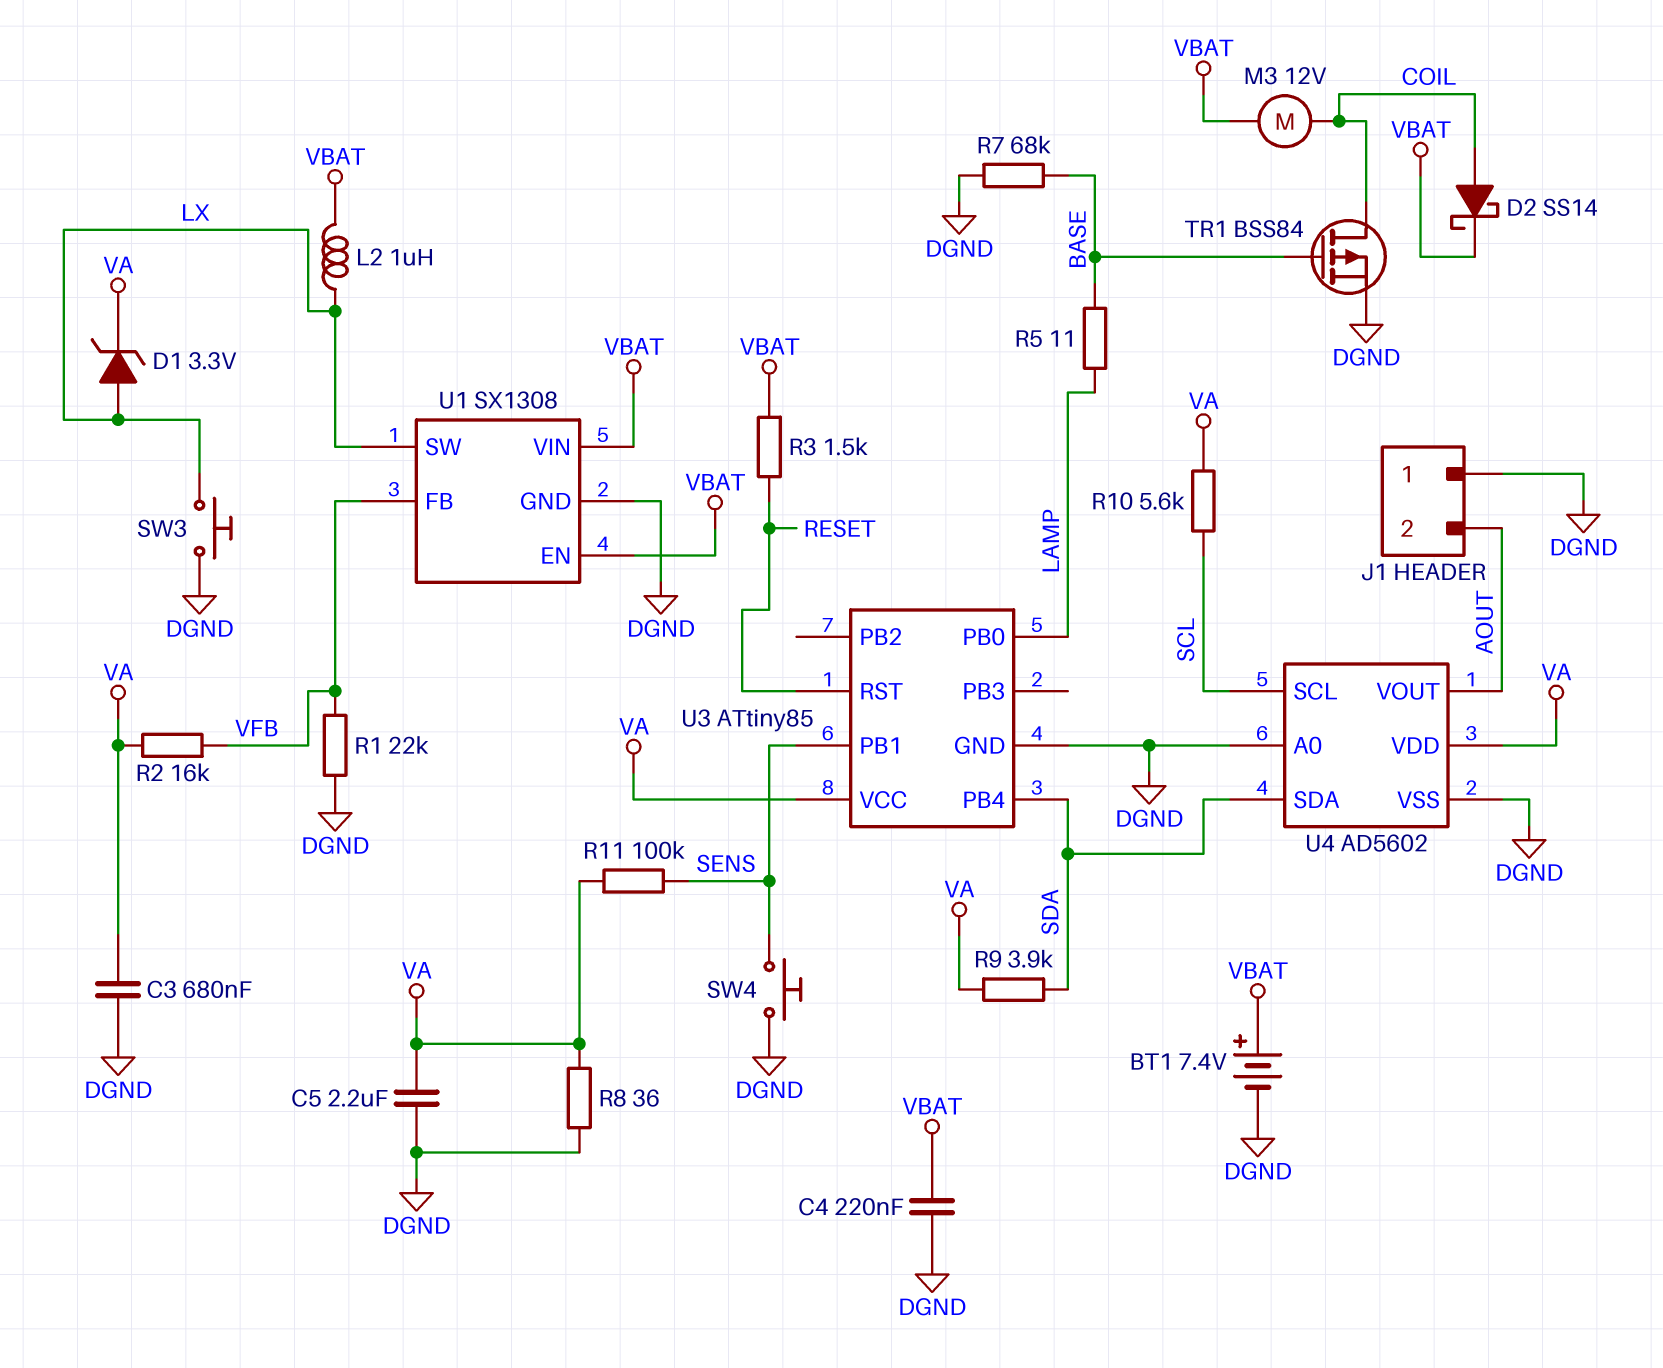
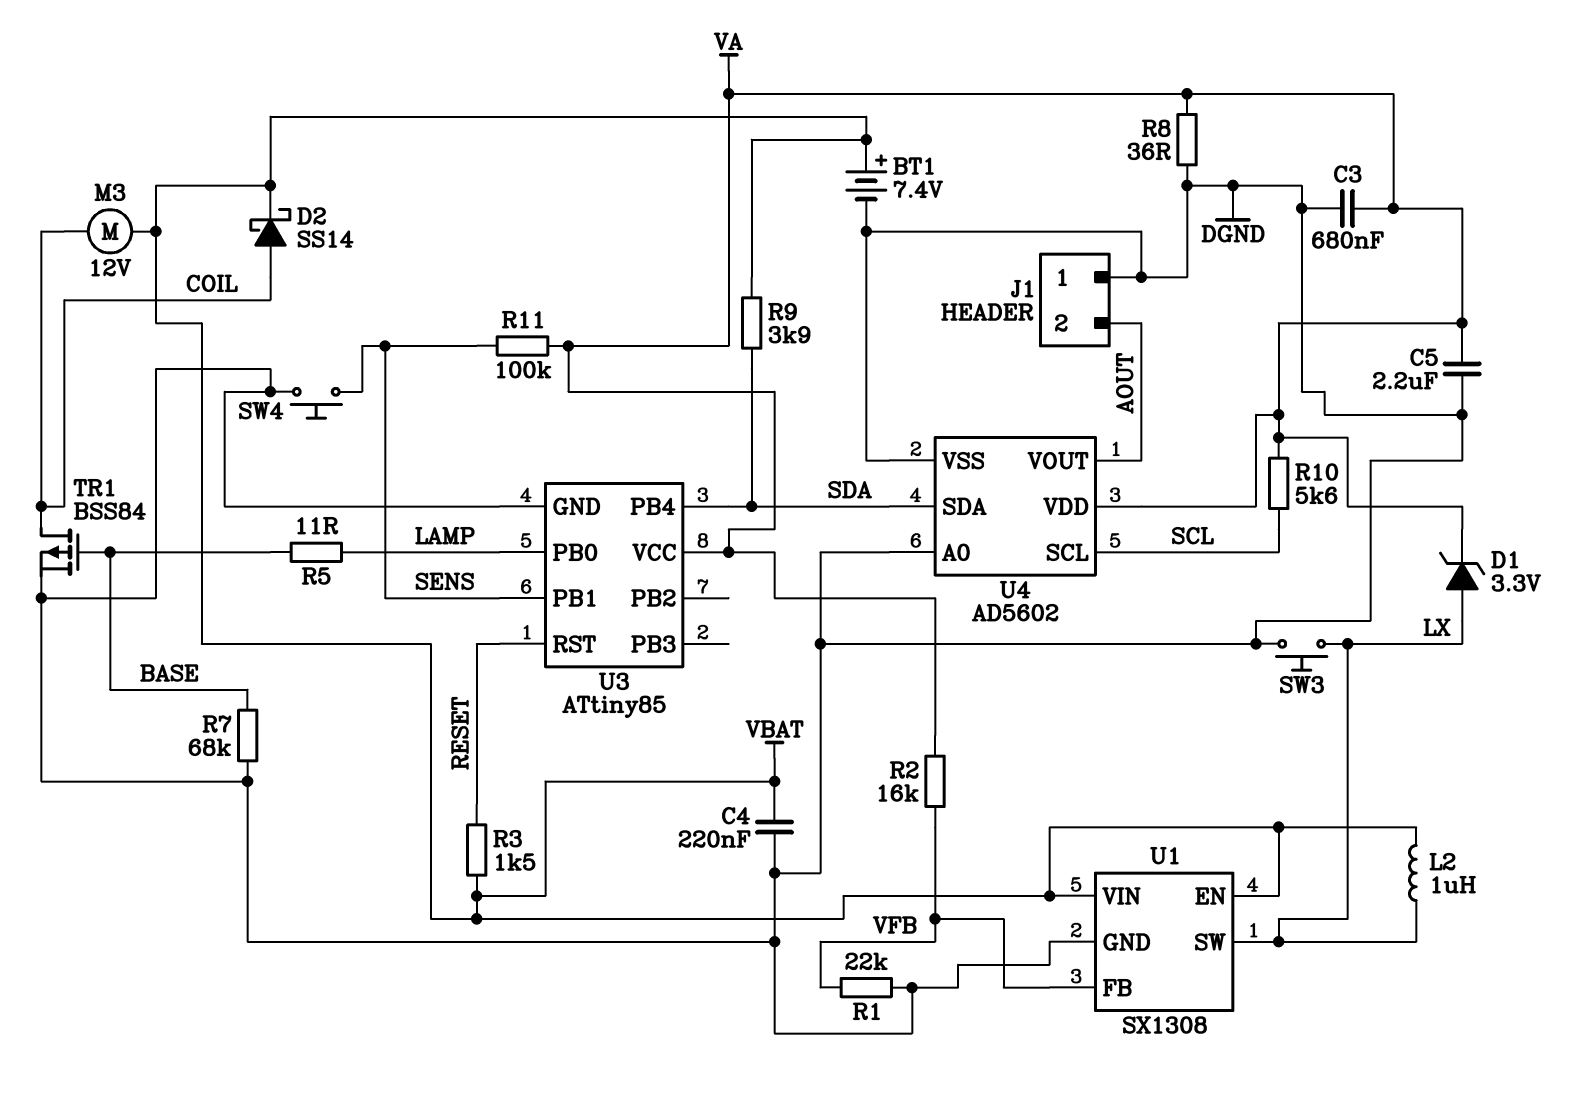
R9: 3.9k (SDA, VA) -> 3.9k (SDA, VBAT)

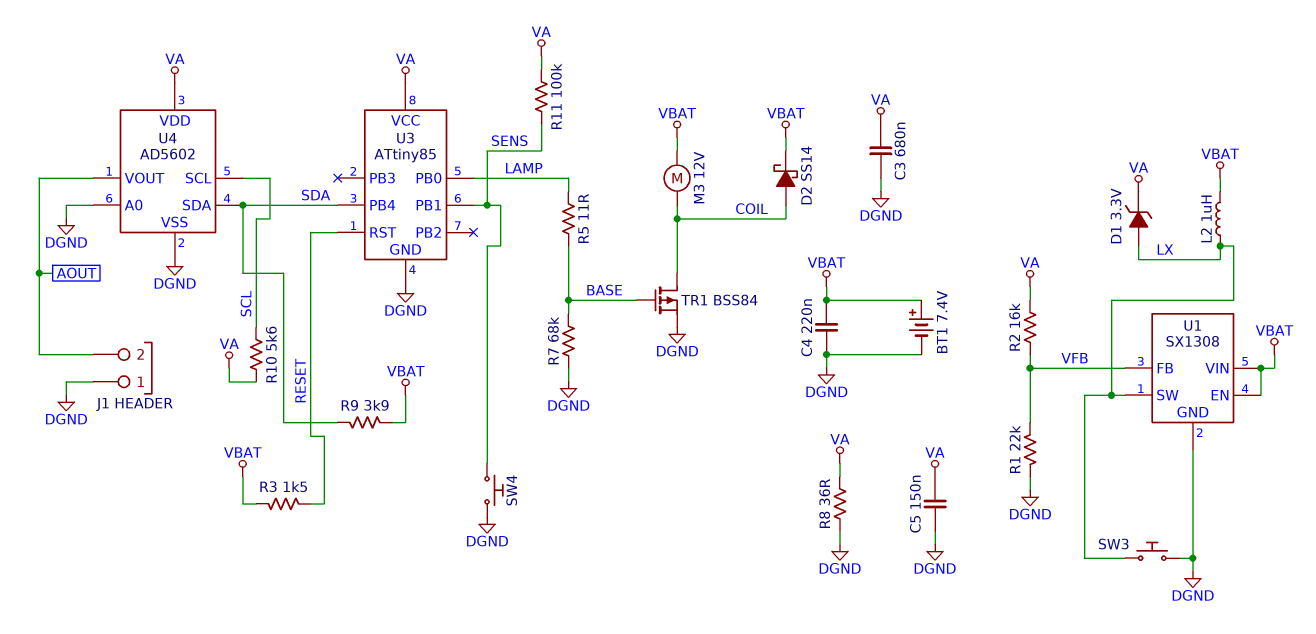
C5: 2.2uF (DGND, VA) -> 150nF (DGND, VA)

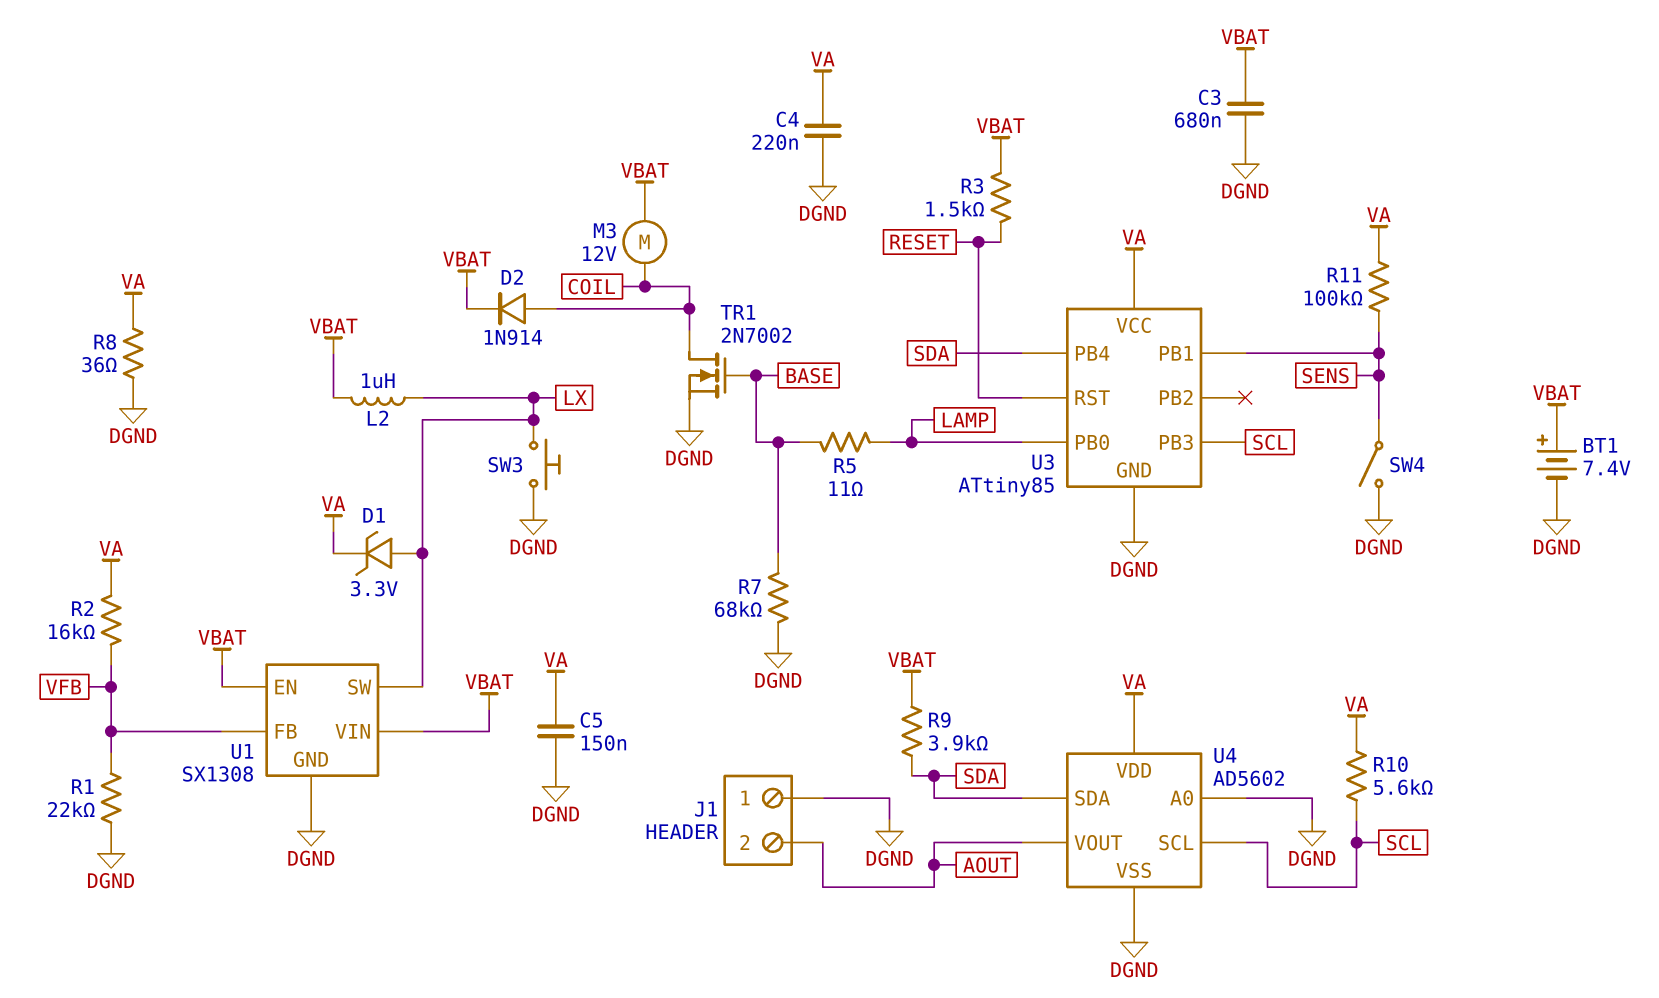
C3: 680nF (DGND, VA) -> 680nF (DGND, VBAT)
C4: 220nF (DGND, VBAT) -> 220nF (DGND, VA)
D2: schottky SS14 (A COIL, K VBAT) -> diode 1N914 (A COIL, K VBAT)
SW4: button (DGND, SENS) -> switch (DGND, SENS)
TR1: PMOS BSS84 (G BASE, D COIL, S DGND) -> NMOS 2N7002 (G BASE, D COIL, S DGND)
U3 pin PB3: none -> SCL

